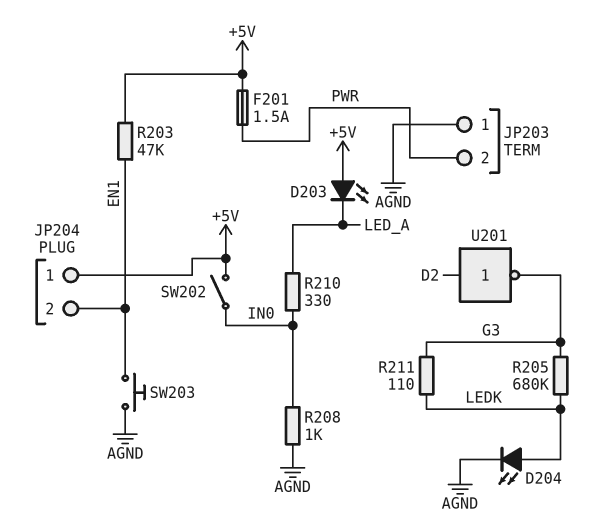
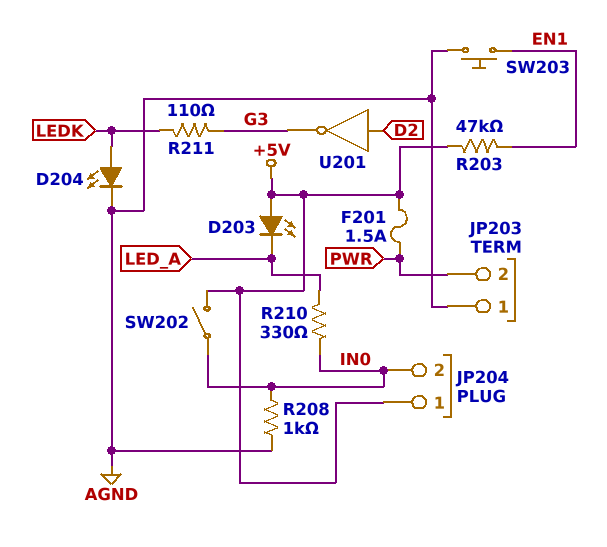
JP204 pin 2: EN1 -> IN0
R205: 680k (G3, LEDK) -> none

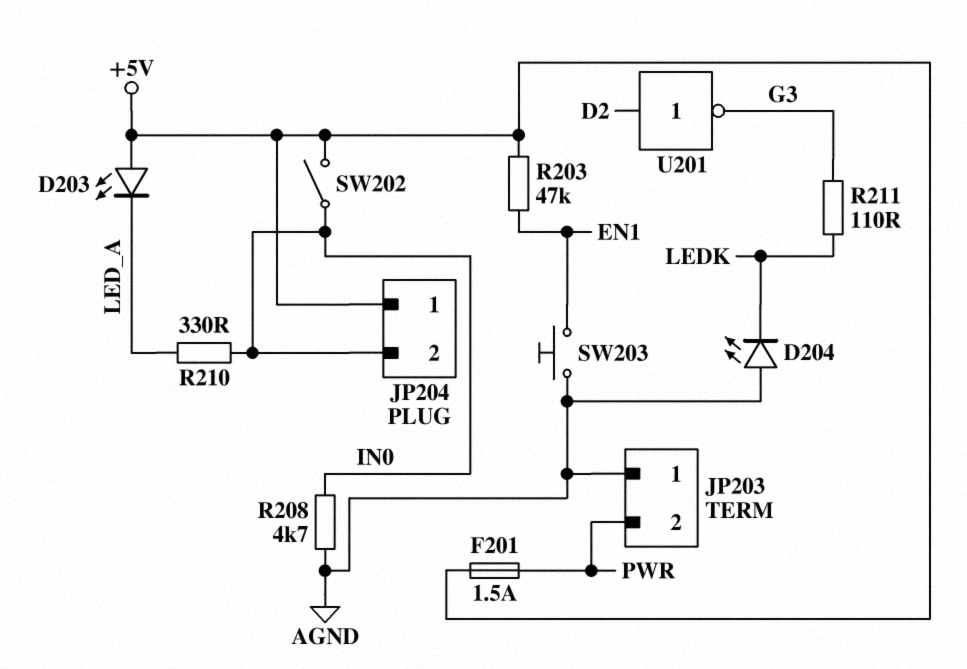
D204: LED (A LEDK, K AGND) -> LED (A AGND, K LEDK)
R208: 1k (AGND, IN0) -> 4.7k (AGND, IN0)

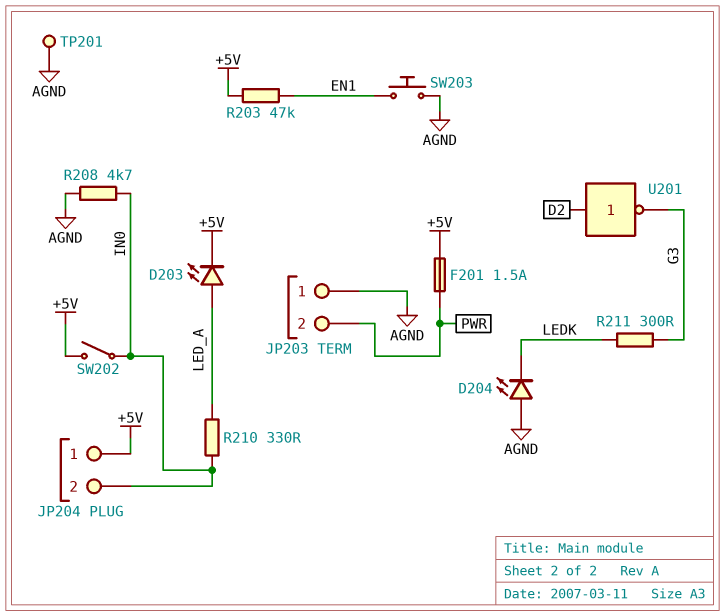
D203: LED (A +5V, K LED_A) -> LED (A LED_A, K +5V)
R211: 110 (G3, LEDK) -> 300 (G3, LEDK)
TP201: none -> test point (AGND)

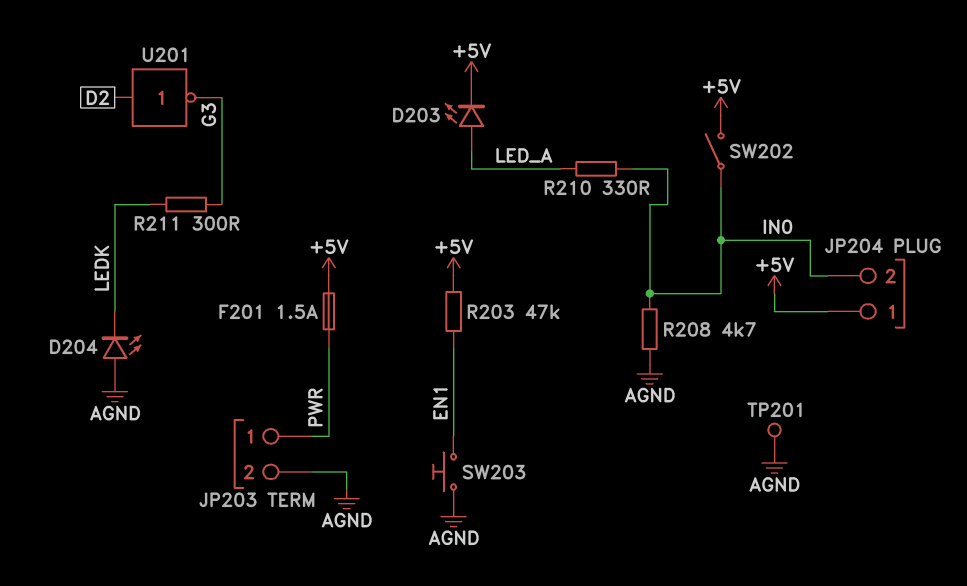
JP203 pin 1: AGND -> PWR
JP203 pin 2: PWR -> AGND

